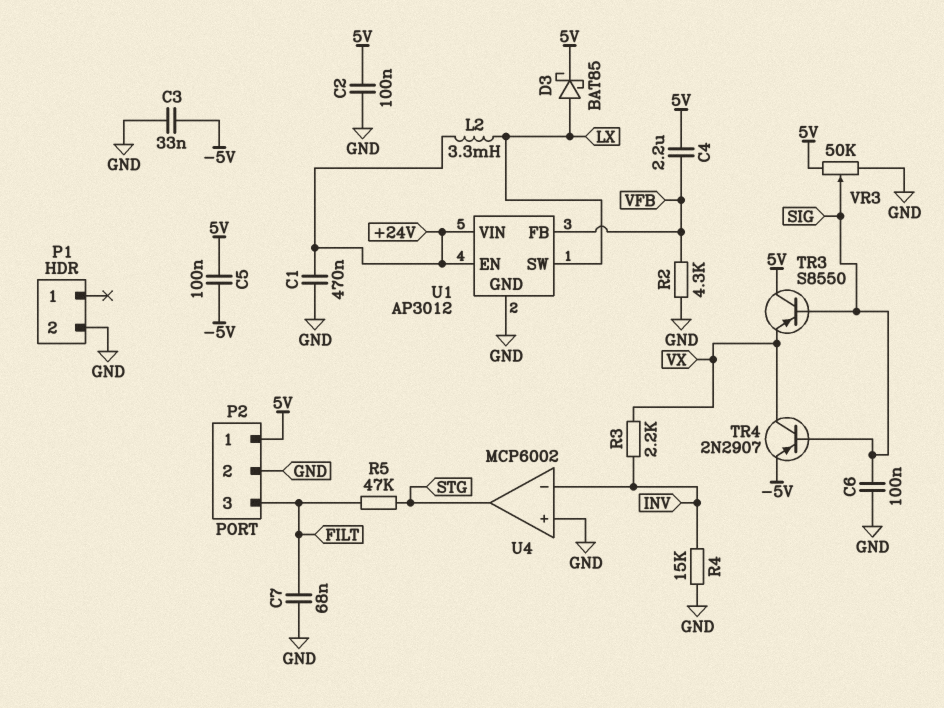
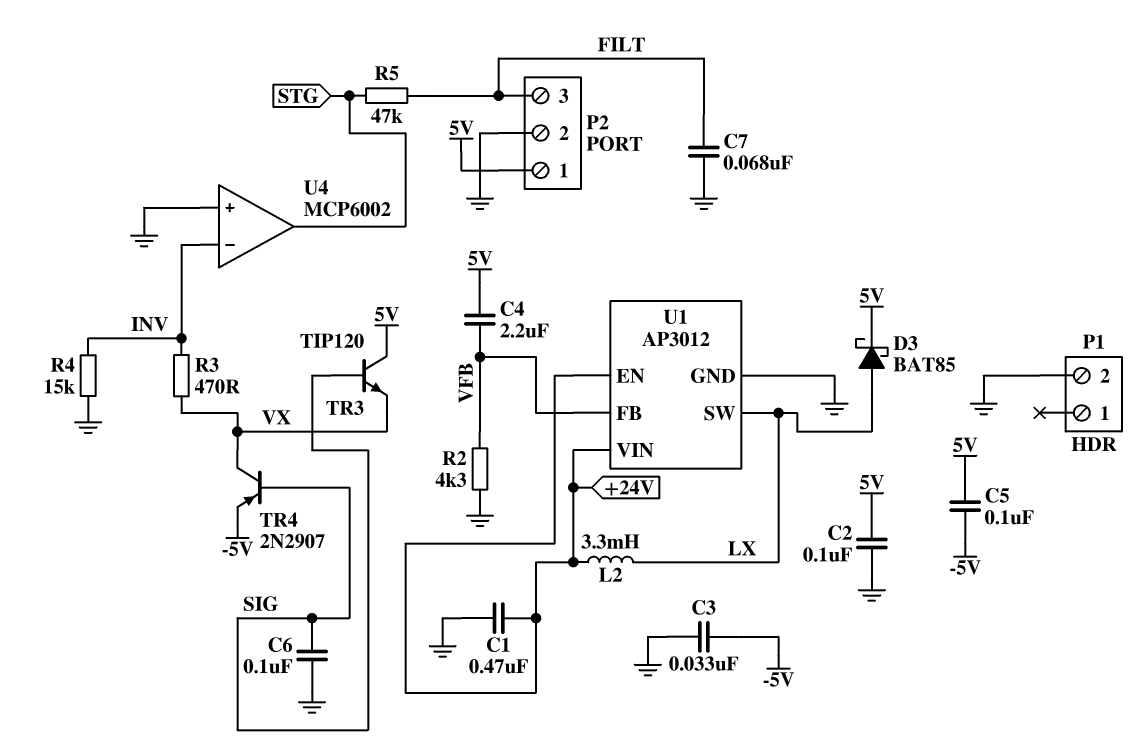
R3: 2.2k (INV, VX) -> 470 (INV, VX)
TR3: PNP S8550 (B SIG, C 5V, E VX) -> NPN TIP120 (B SIG, C 5V, E VX)
VR3: 50k (5V, GND, wiper SIG) -> none

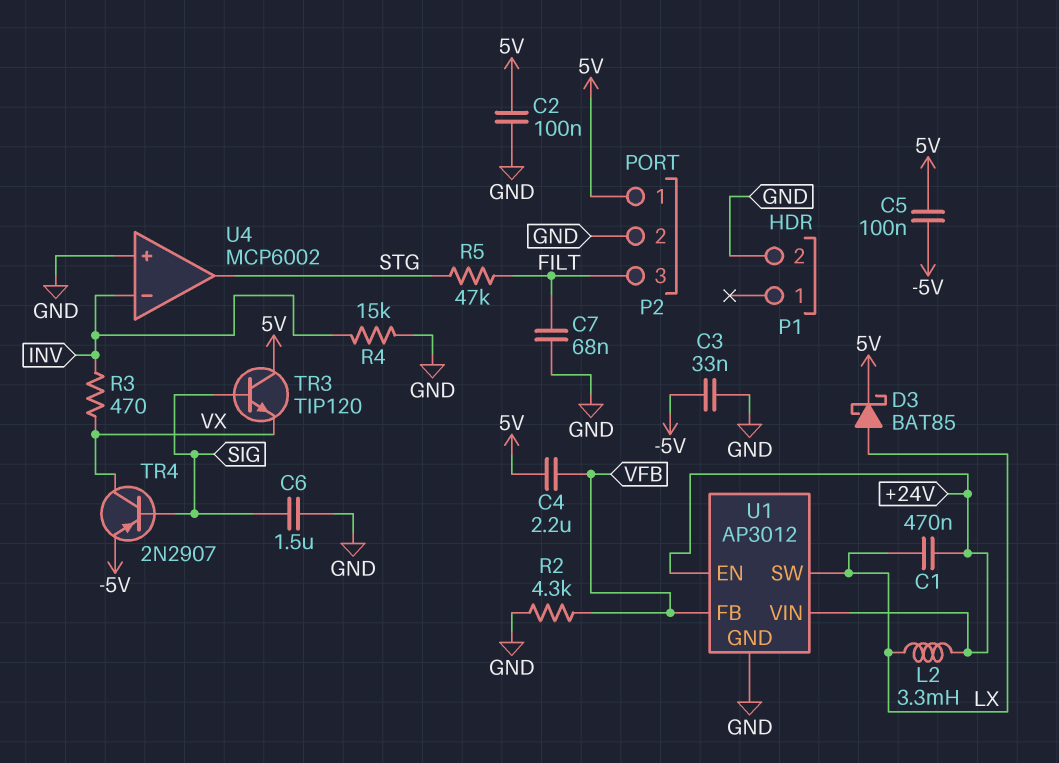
C1: 470nF (+24V, GND) -> 470nF (+24V, LX)
C6: 100nF (GND, SIG) -> 1.5uF (GND, SIG)

